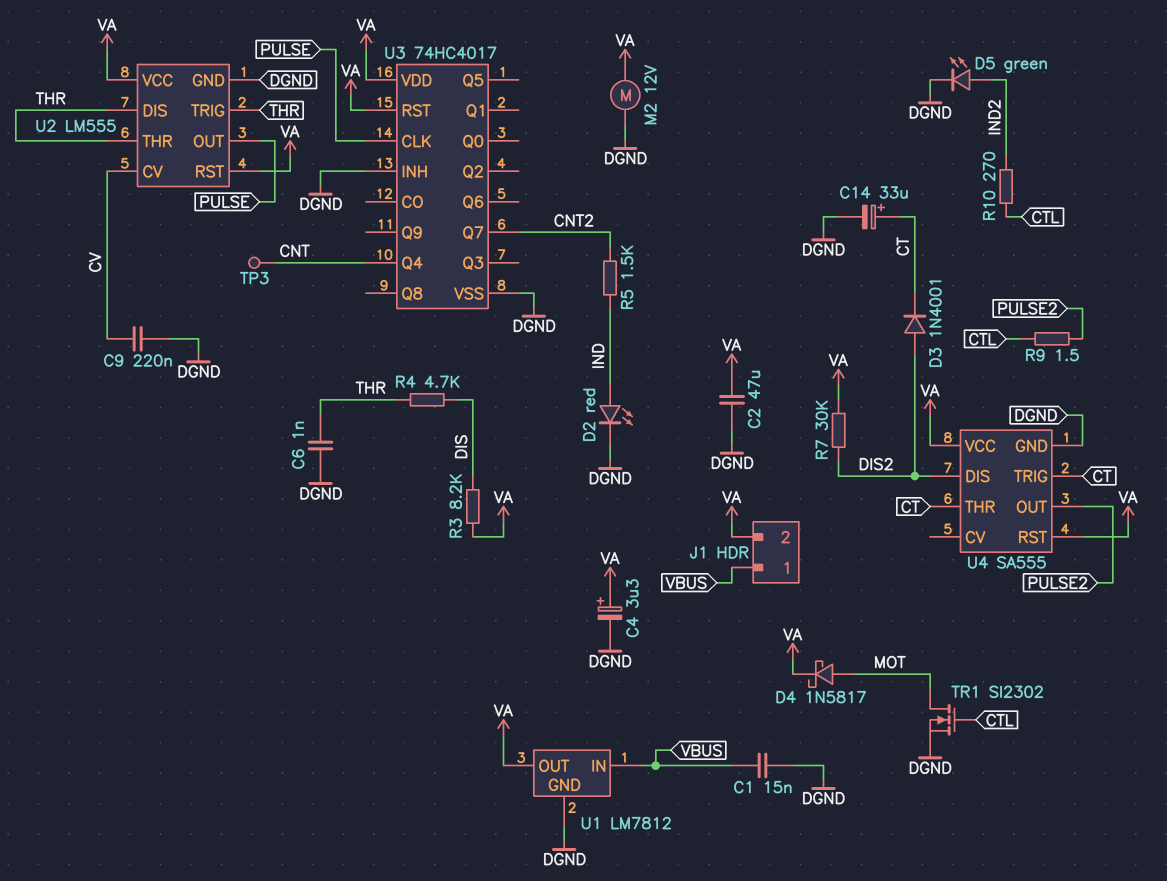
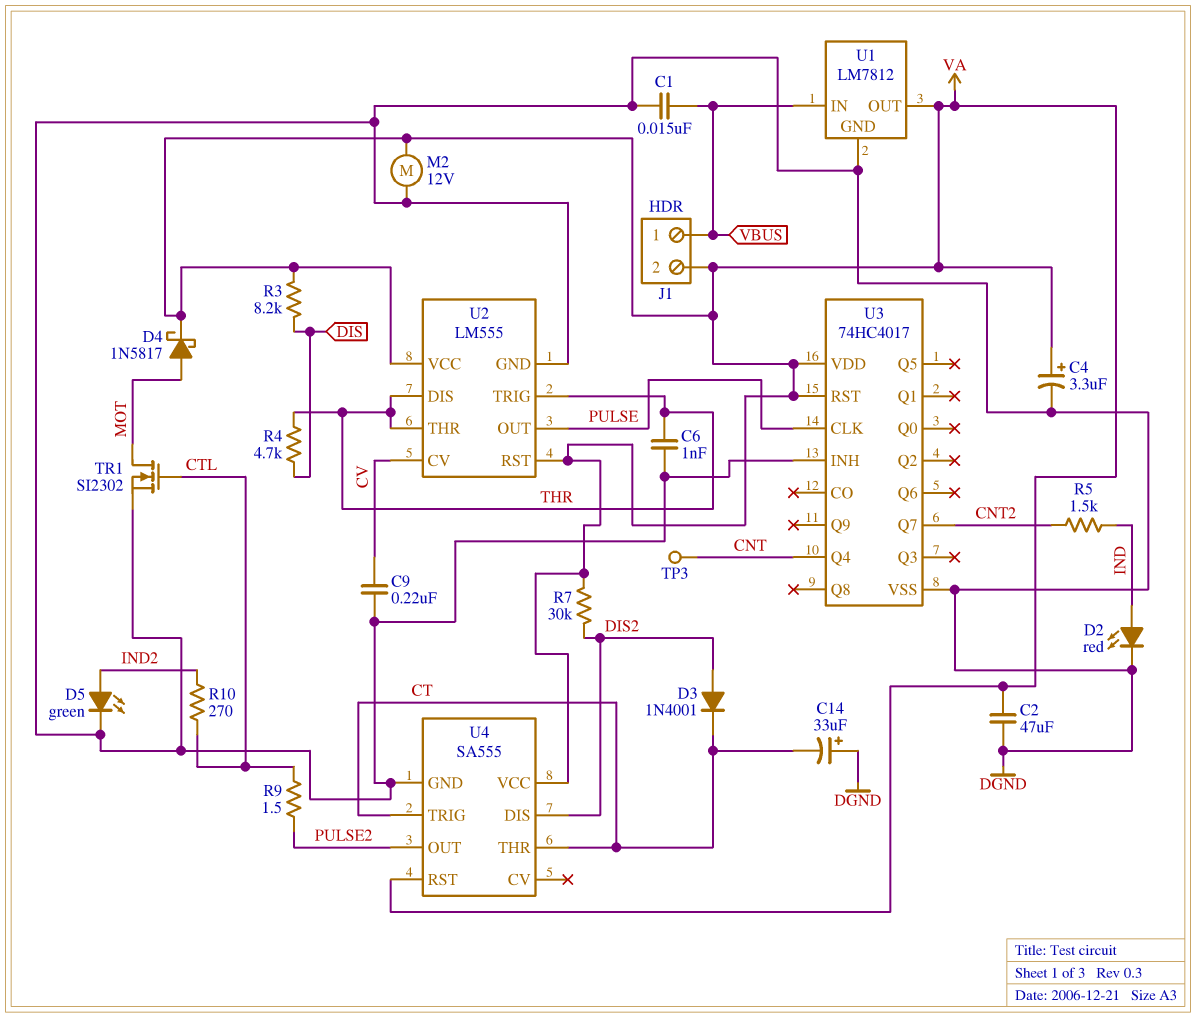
C14: 33uF (plus CT, minus DGND) -> 33uF (plus DGND, minus CT)

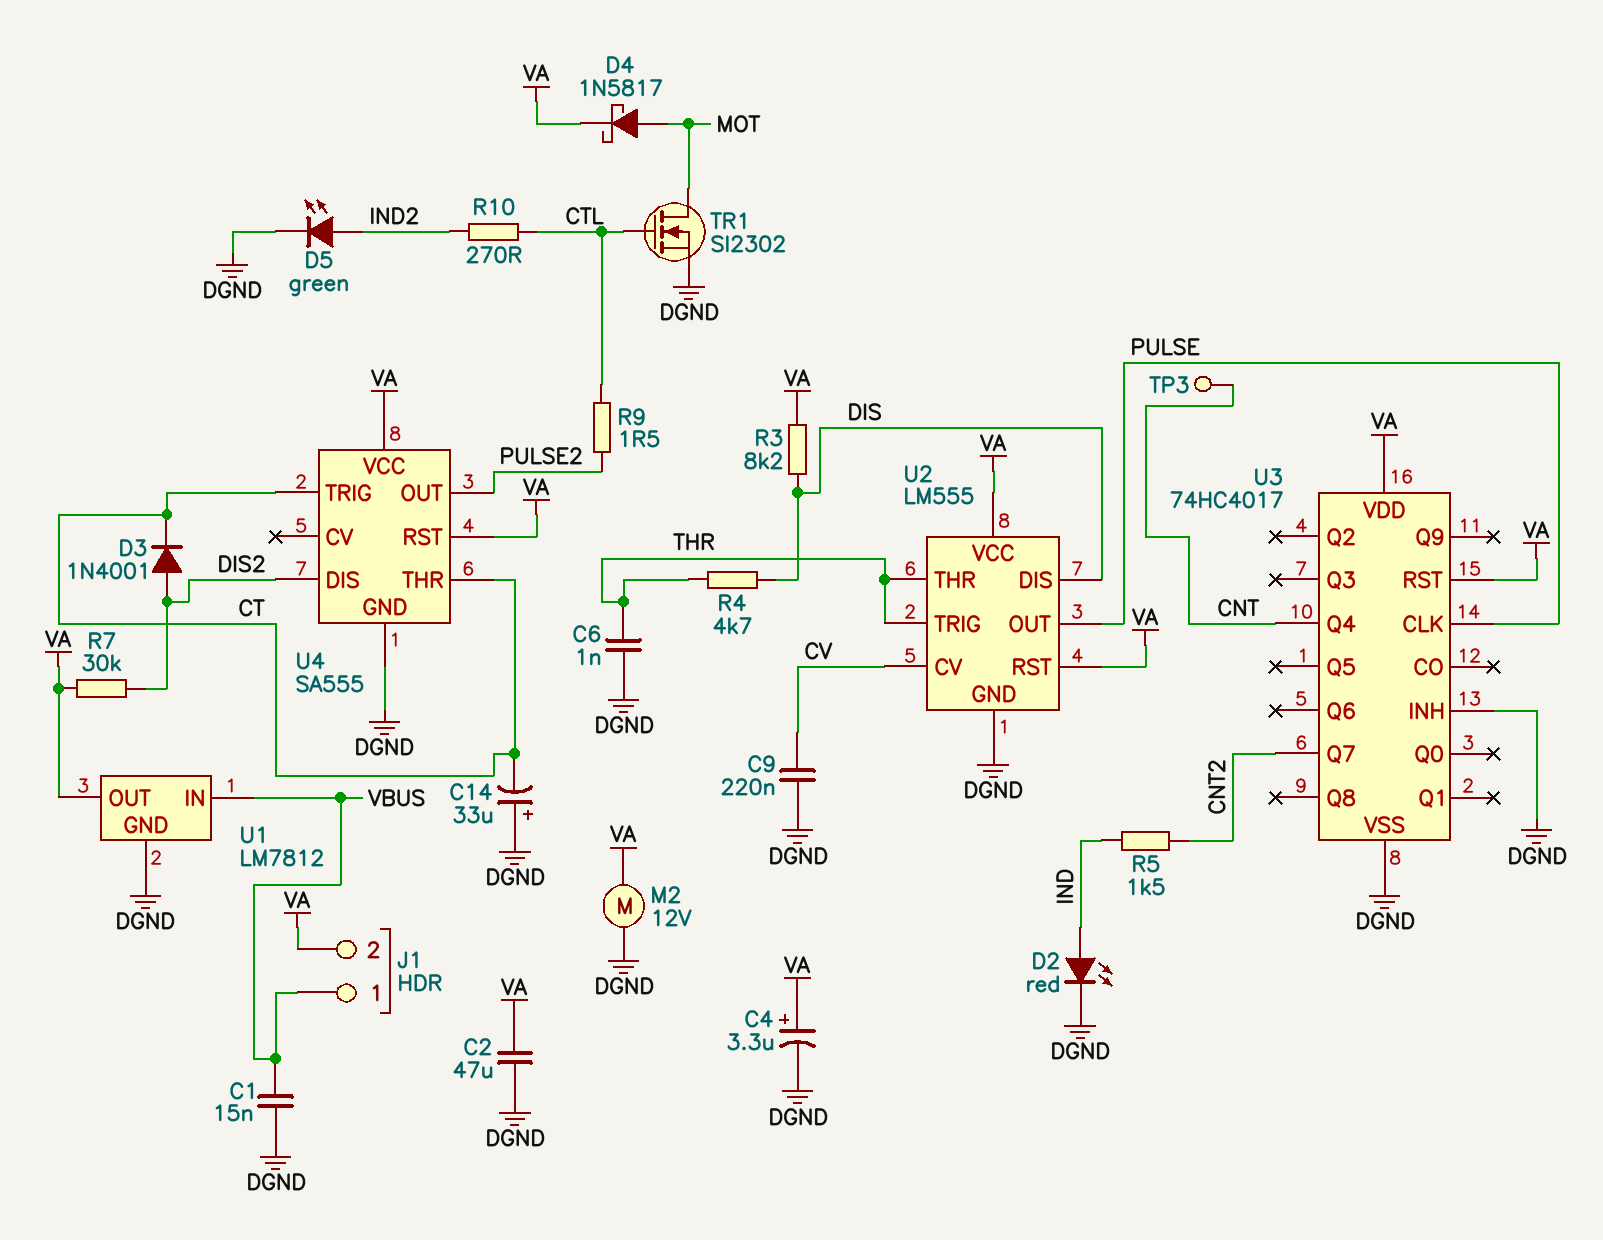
U2 pin DIS: THR -> DIS

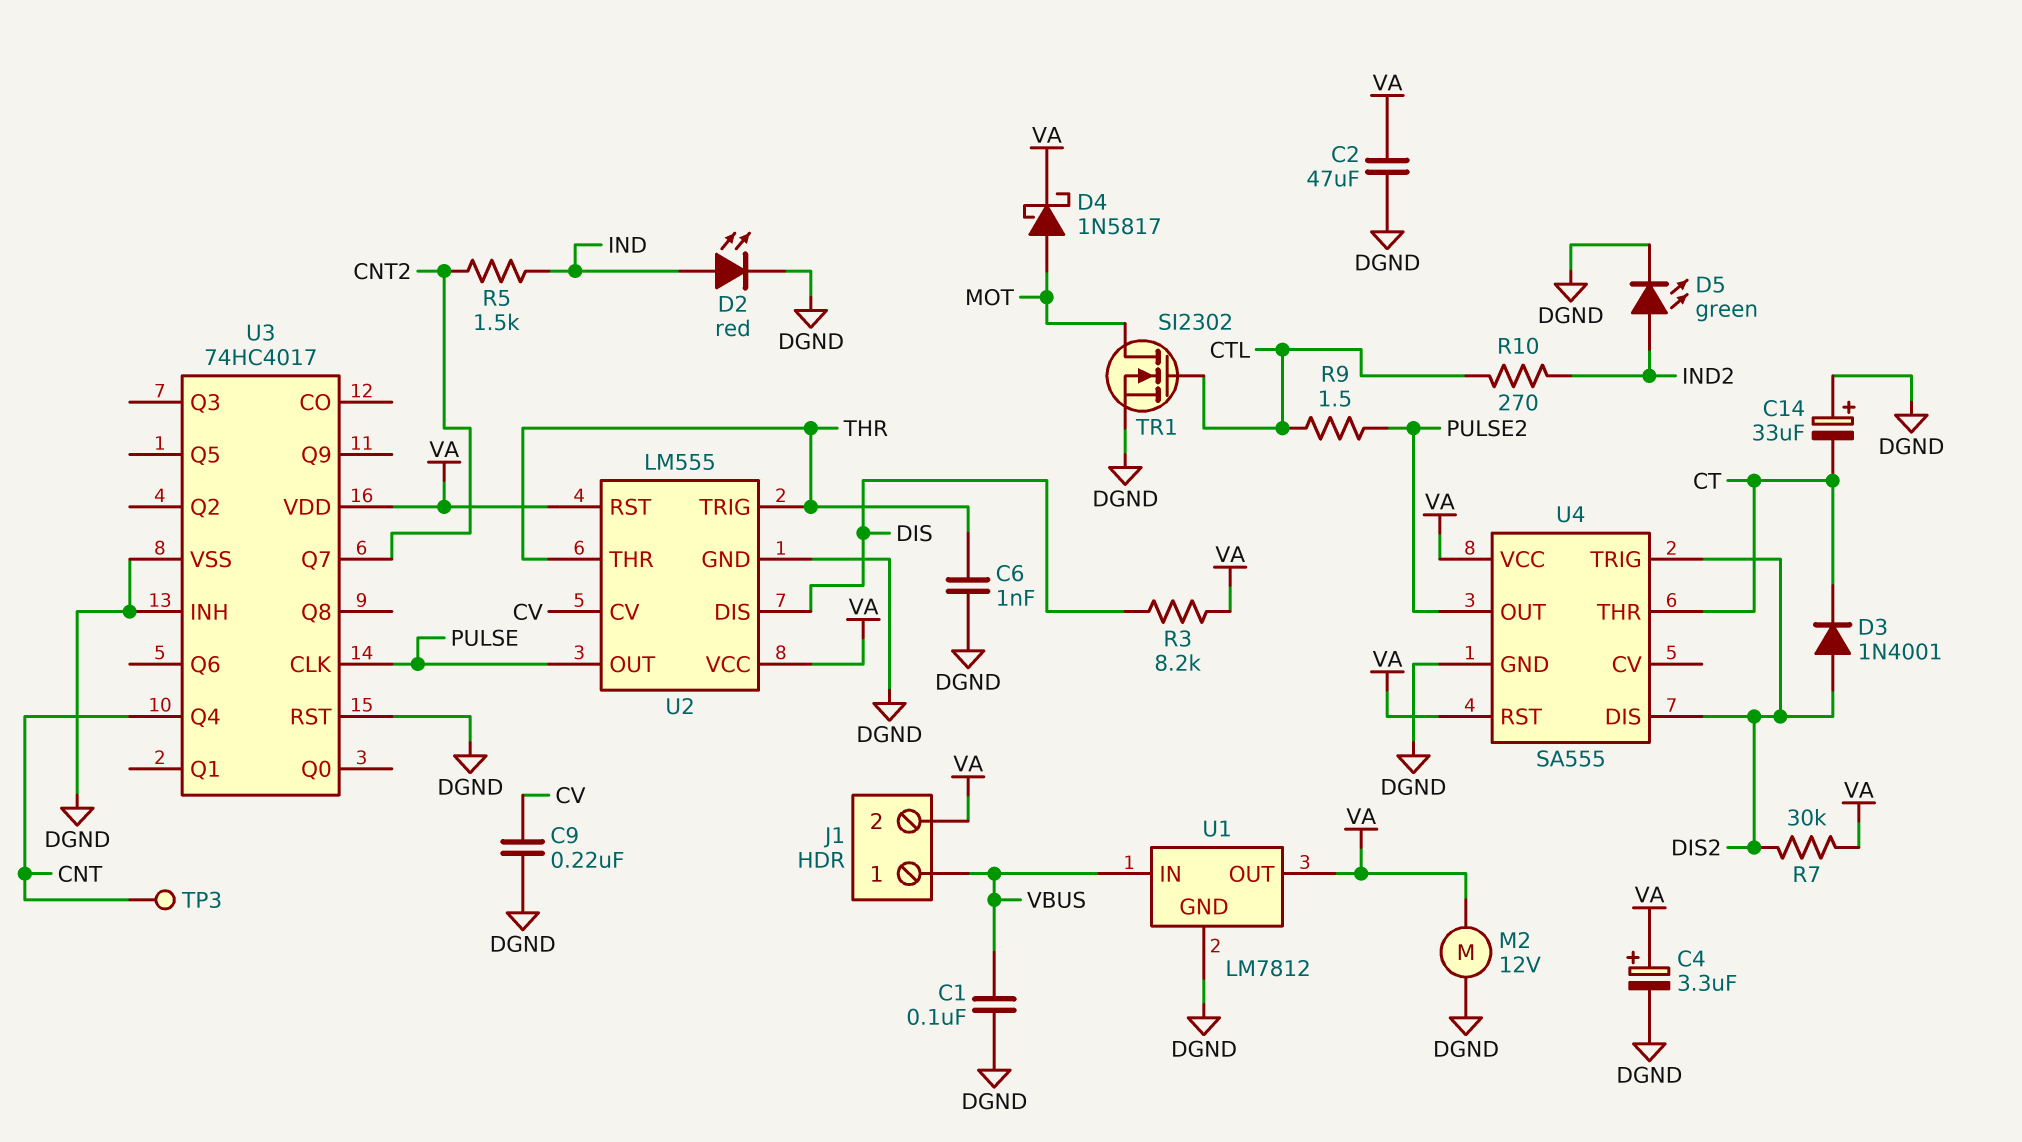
C1: 15nF (DGND, VBUS) -> 100nF (DGND, VBUS)
R4: 4.7k (DIS, THR) -> none
U3 pin RST: VA -> DGND
U4 pin TRIG: CT -> DIS2

